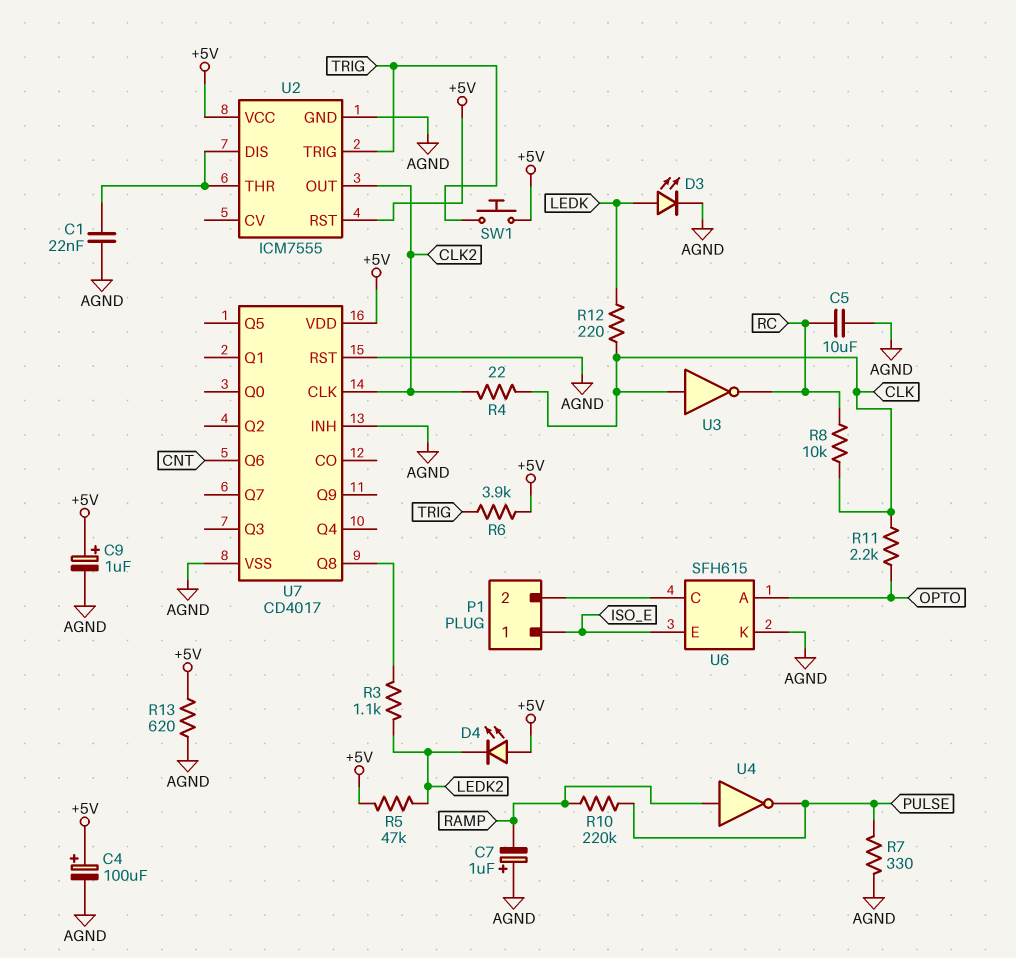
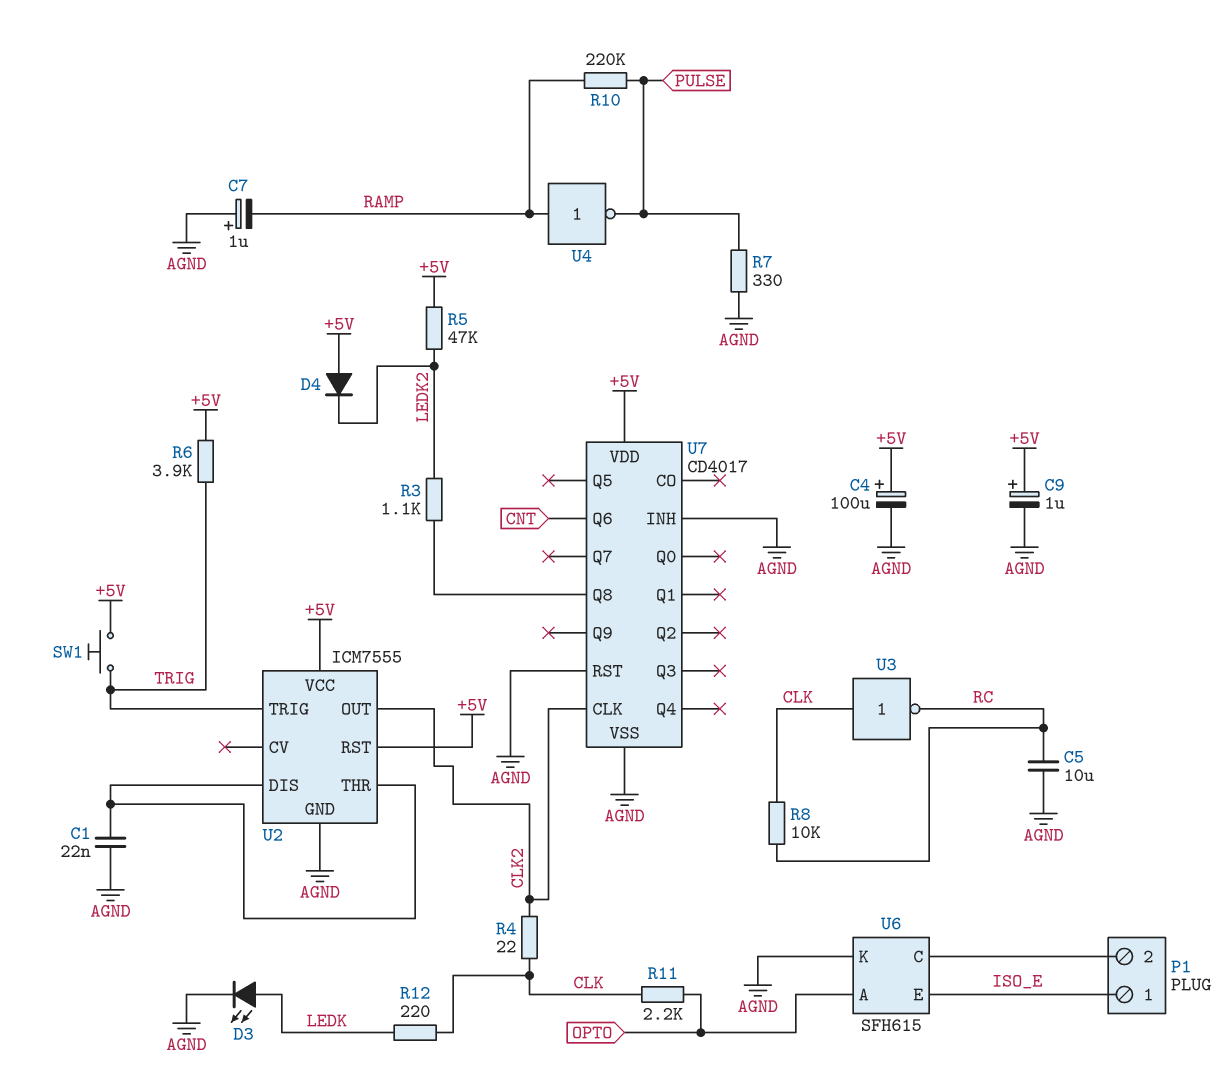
D4: LED (A +5V, K LEDK2) -> diode (A +5V, K LEDK2)
R13: 620 (+5V, AGND) -> none

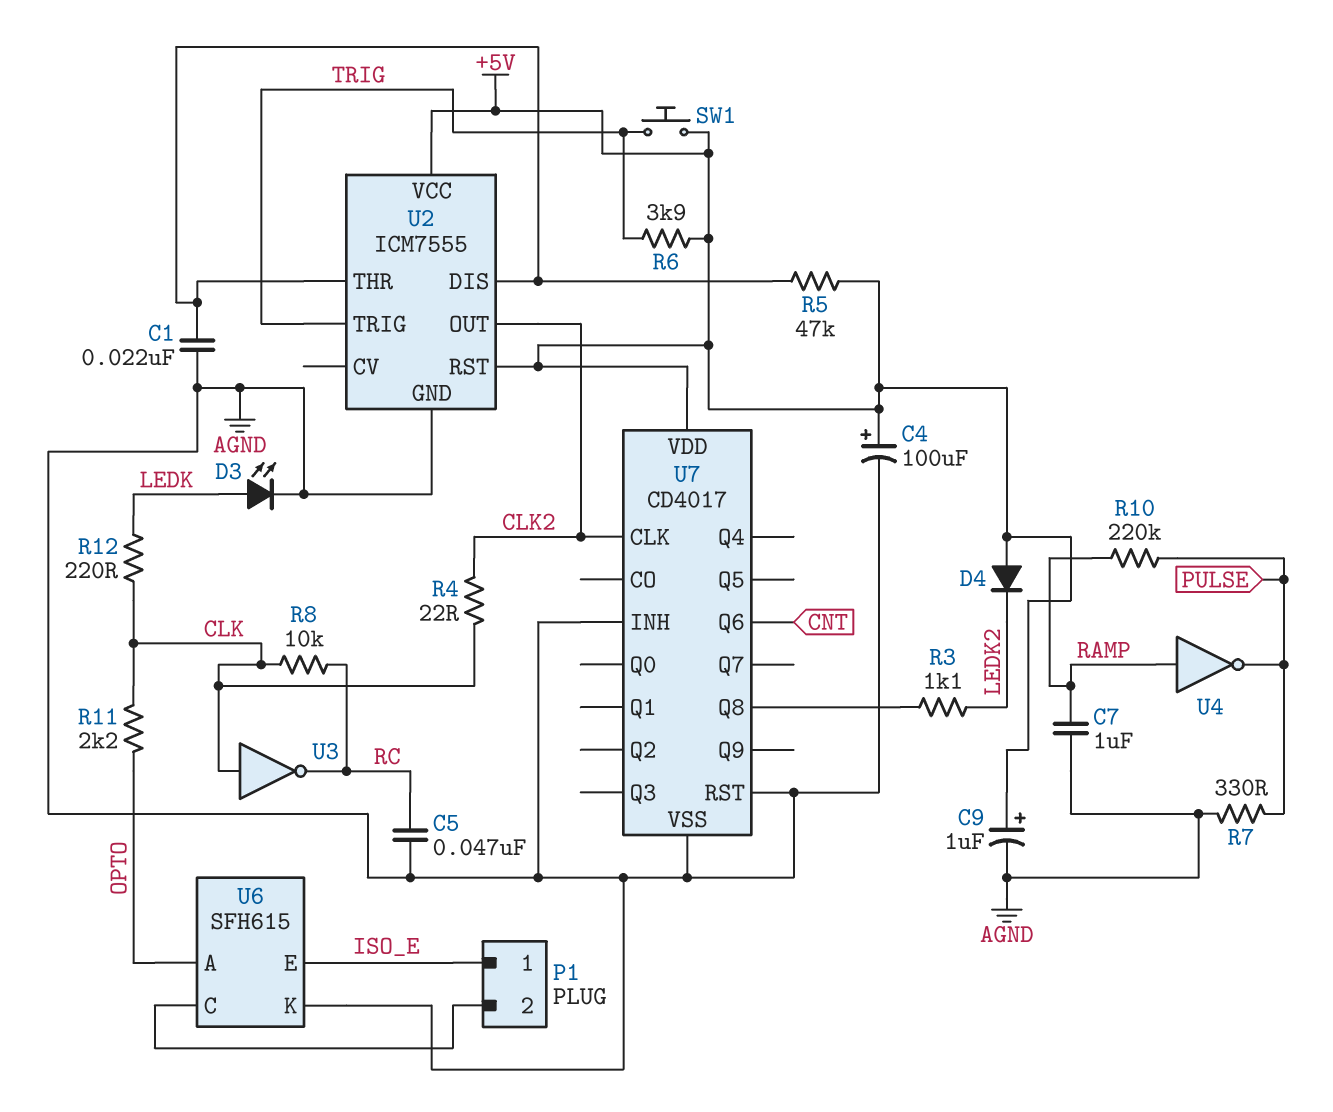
C5: 10uF (AGND, RC) -> 47nF (AGND, RC)
C7: 1uF (plus AGND, minus RAMP) -> 1uF (AGND, RAMP)
R5: 47k (+5V, LEDK2) -> 47k (+5V, U2/DIS)

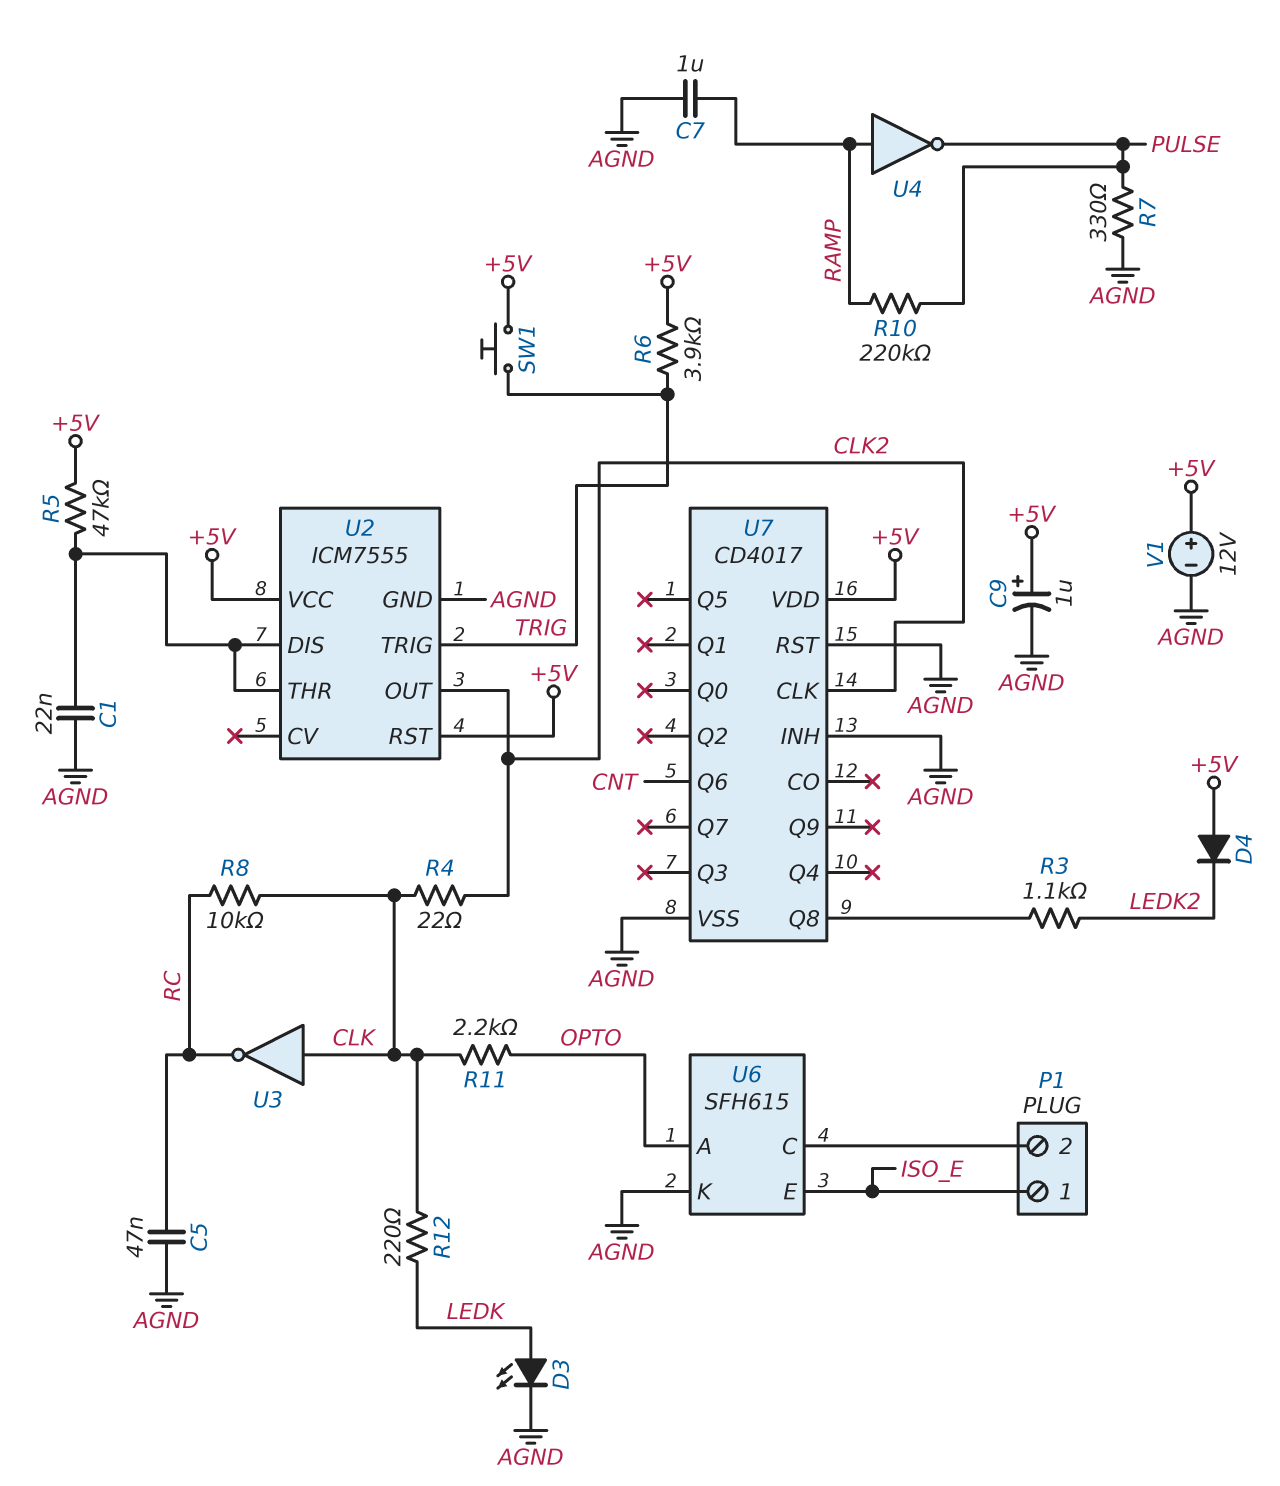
C4: 100uF (plus +5V, minus AGND) -> none
V1: none -> 12V (plus +5V, minus AGND)

